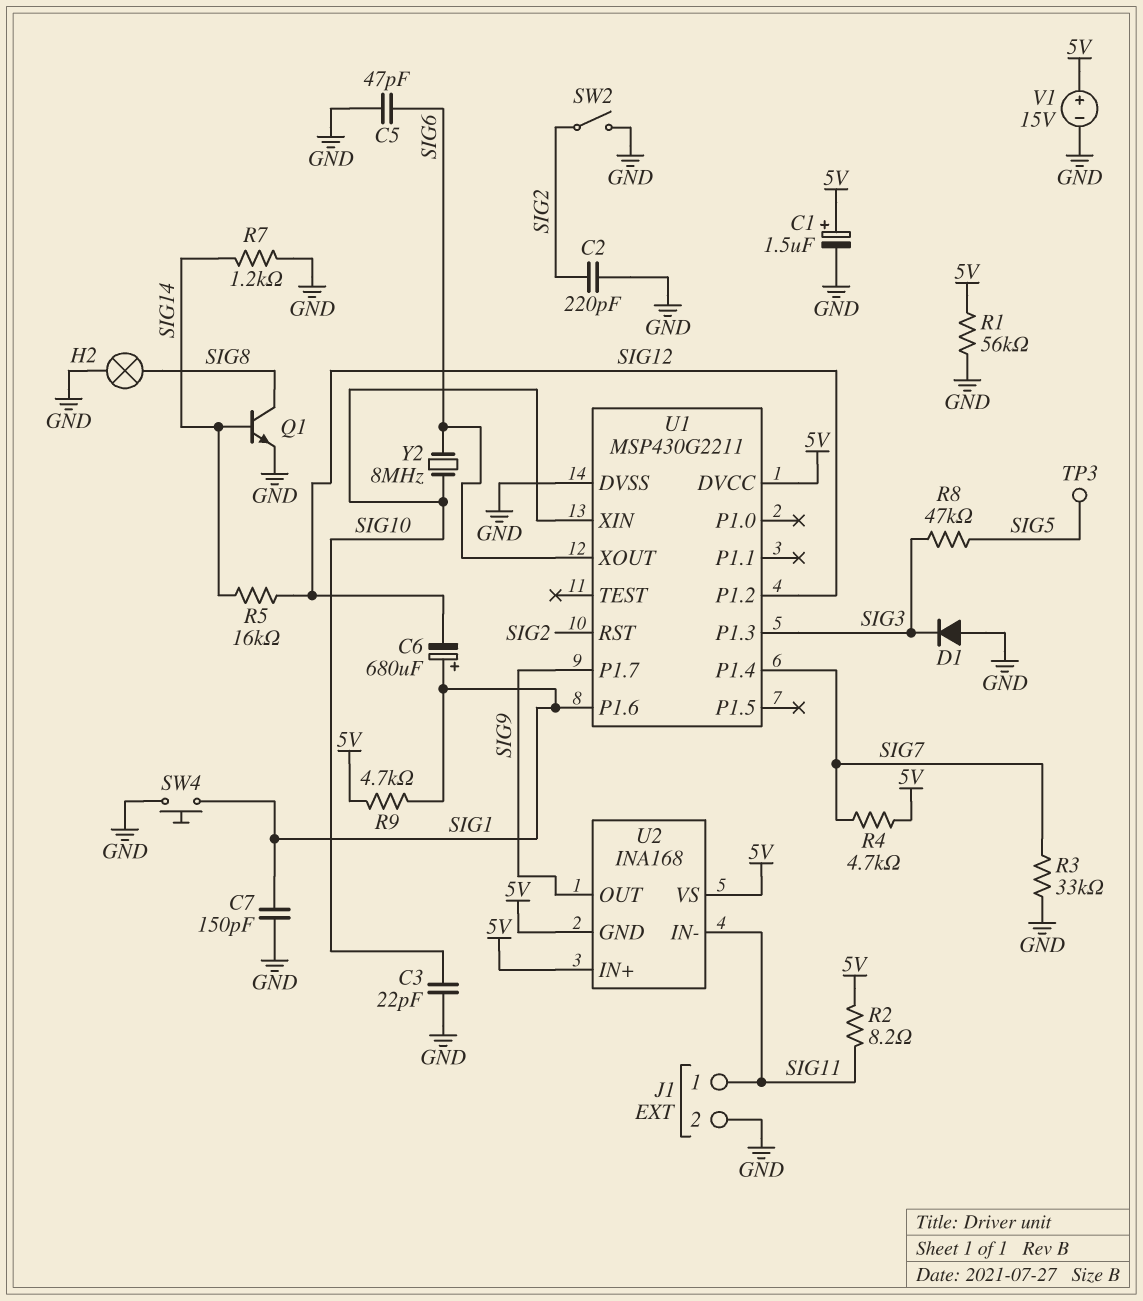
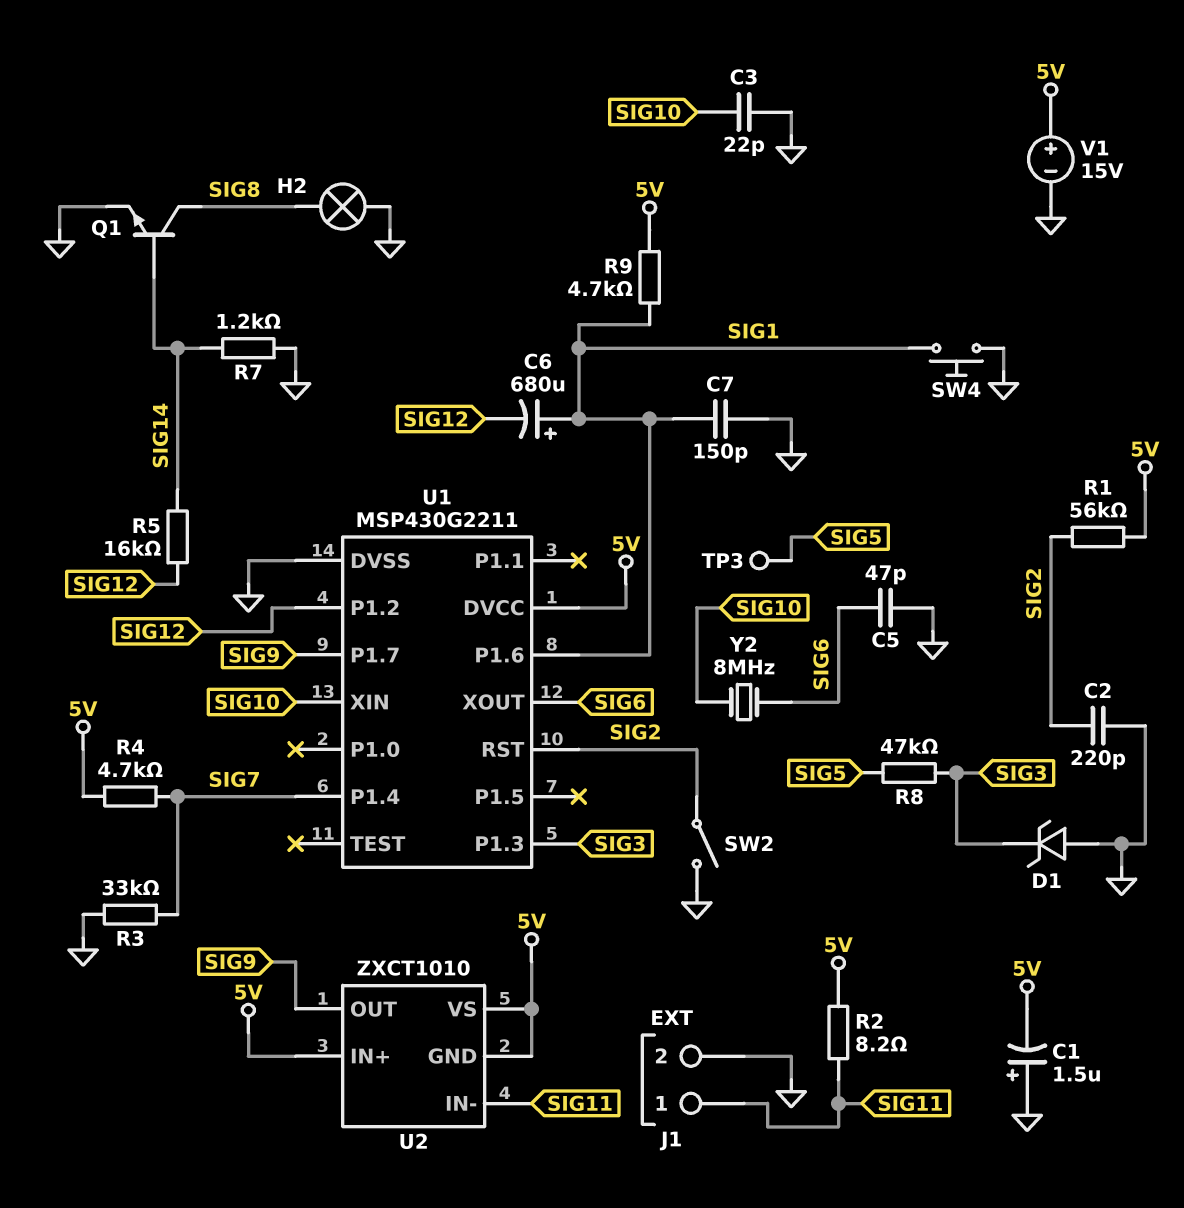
C1: 1.5uF (plus 5V, minus GND) -> 1.5uF (plus GND, minus 5V)
D1: diode (A GND, K SIG3) -> zener (A GND, K SIG3)
R1: 56k (5V, GND) -> 56k (5V, SIG2)
U2: INA168 -> ZXCT1010

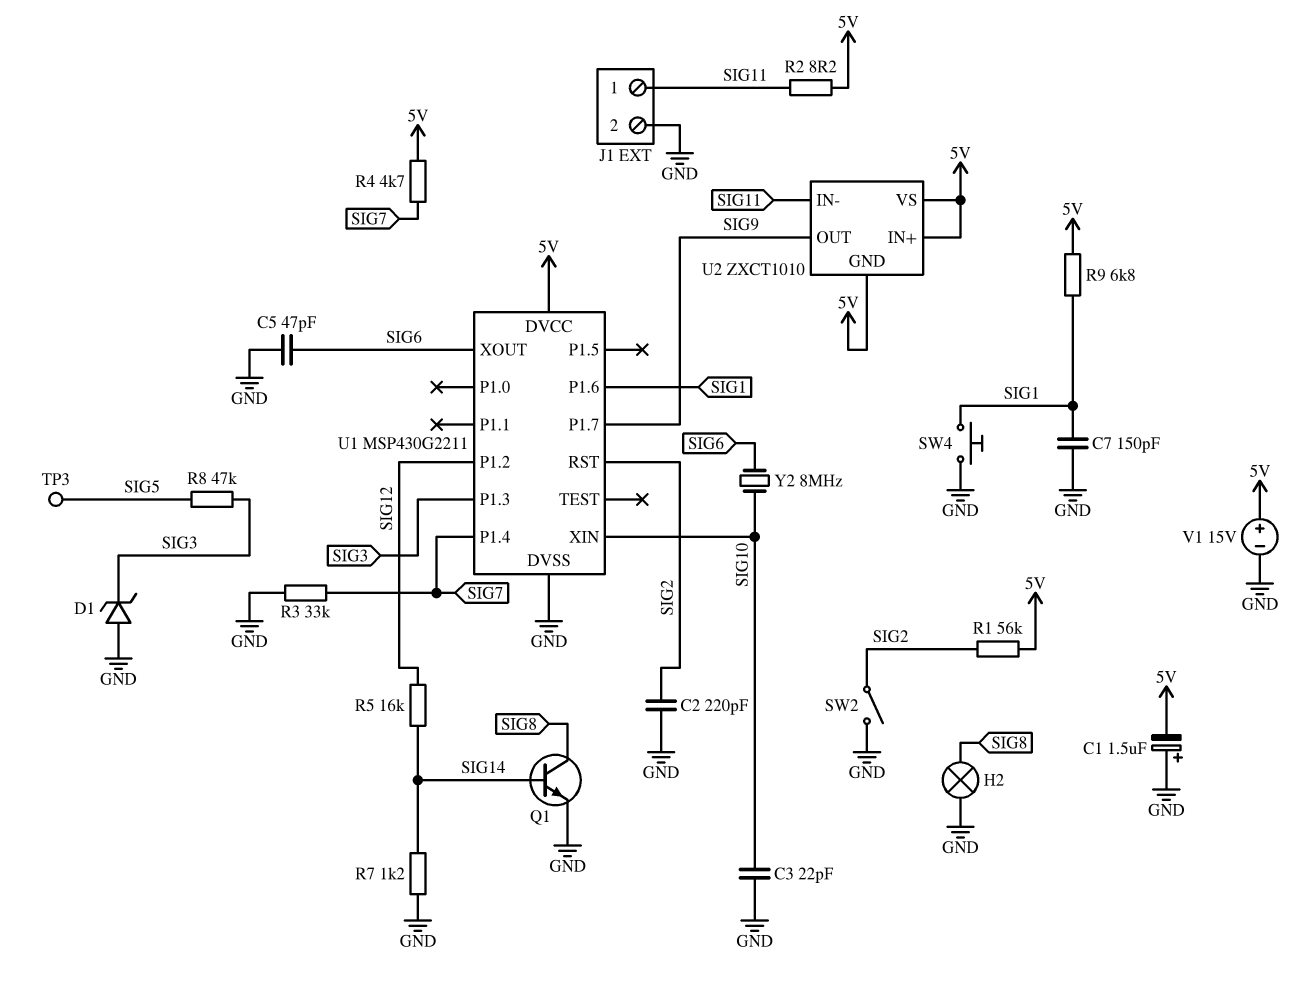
C6: 680uF (plus SIG1, minus SIG12) -> none
R9: 4.7k (5V, SIG1) -> 6.8k (5V, SIG1)

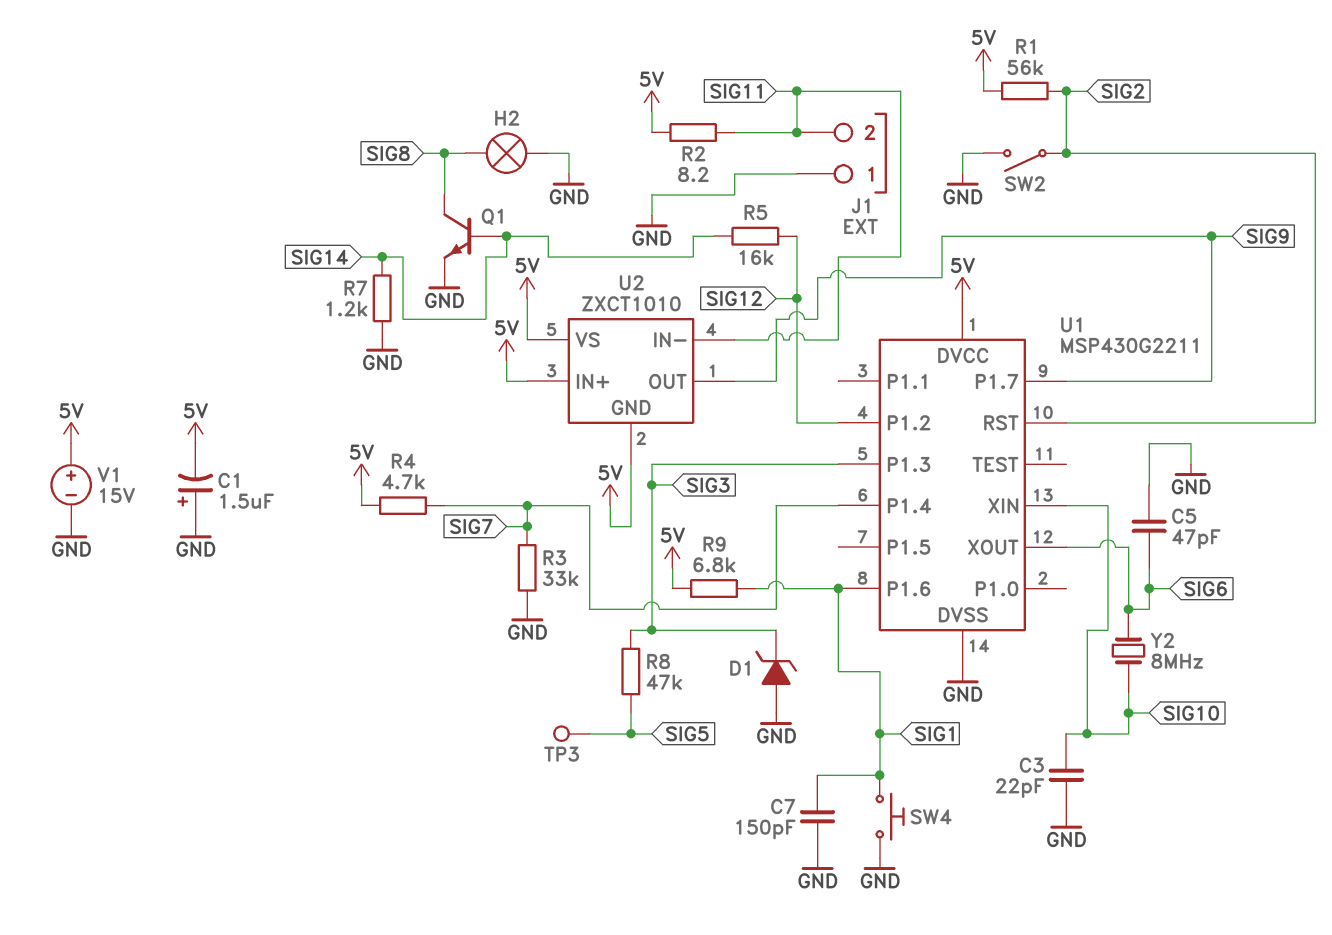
C2: 220pF (GND, SIG2) -> none
J1 pin 1: SIG11 -> GND
J1 pin 2: GND -> SIG11

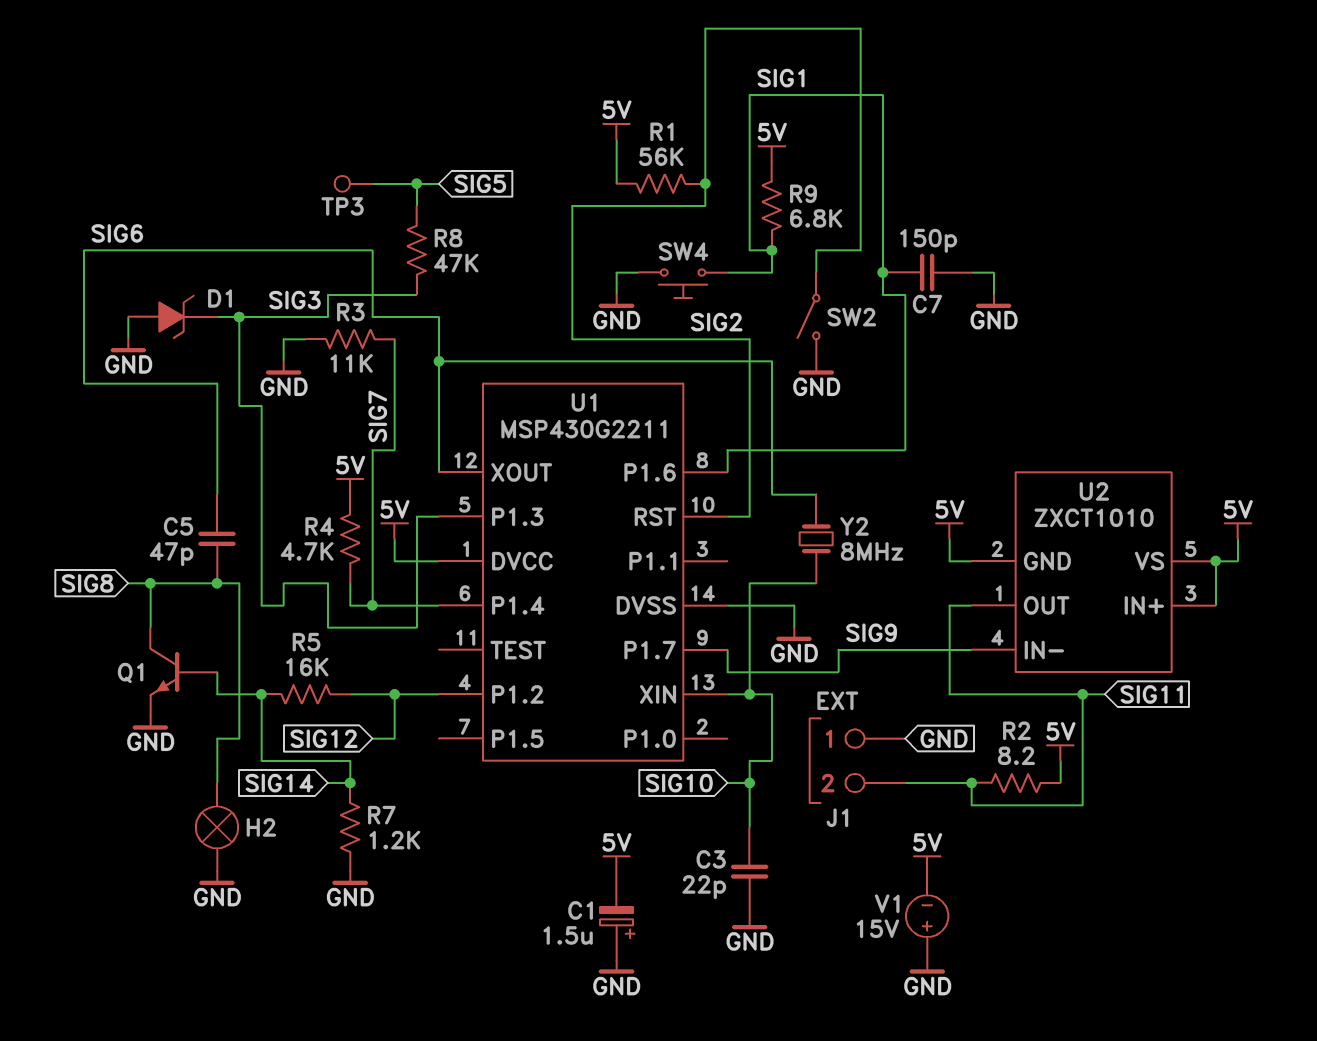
C5: 47pF (GND, SIG6) -> 47pF (SIG6, SIG8)
R3: 33k (GND, SIG7) -> 11k (GND, SIG7)
U2 pin IN-: SIG11 -> SIG9
U2 pin OUT: SIG9 -> SIG11
V1: 15V (plus 5V, minus GND) -> 15V (plus GND, minus 5V)

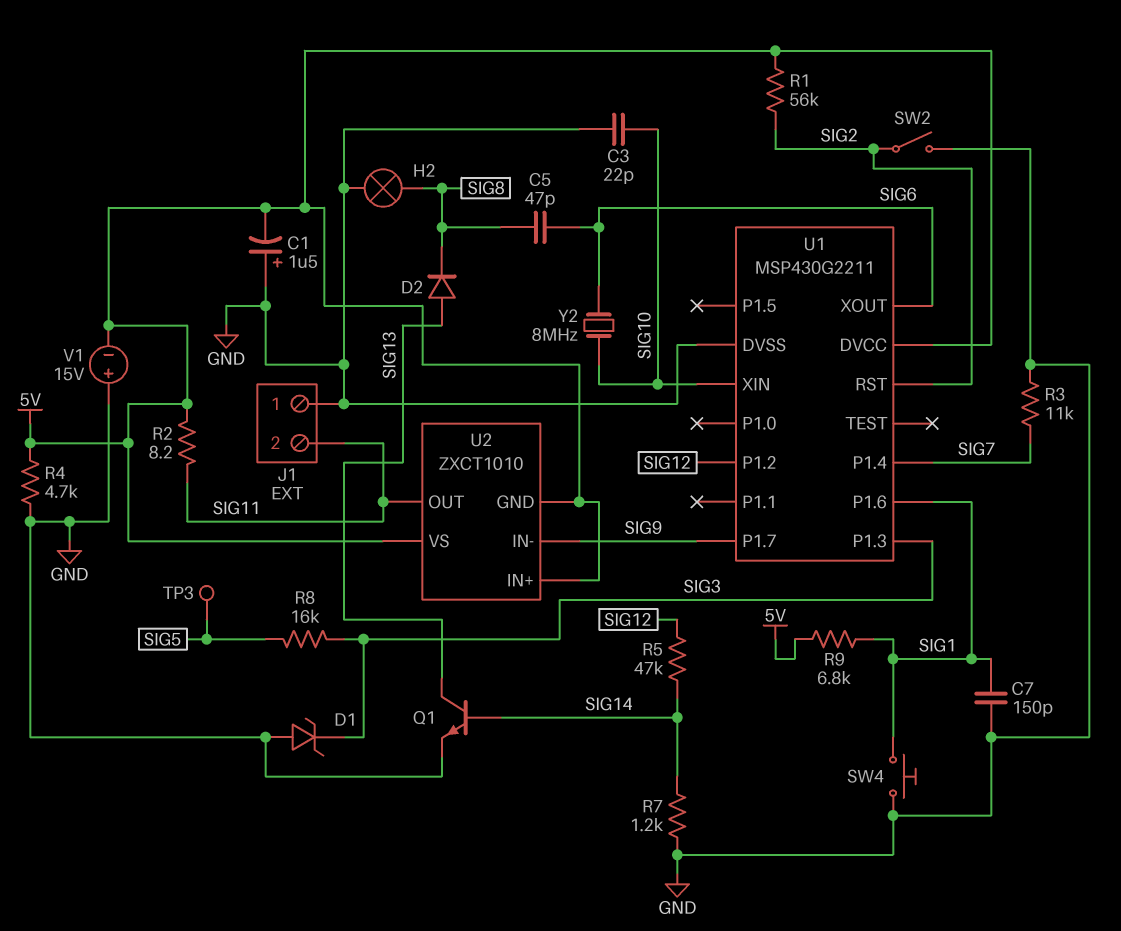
D2: none -> diode (A SIG13, K SIG8)
Q1: NPN (B SIG14, C SIG8, E GND) -> NPN (B SIG14, C SIG13, E GND)
R4: 4.7k (5V, SIG7) -> 4.7k (5V, GND)
R5: 16k (SIG12, SIG14) -> 47k (SIG12, SIG14)
R8: 47k (SIG3, SIG5) -> 16k (SIG3, SIG5)

